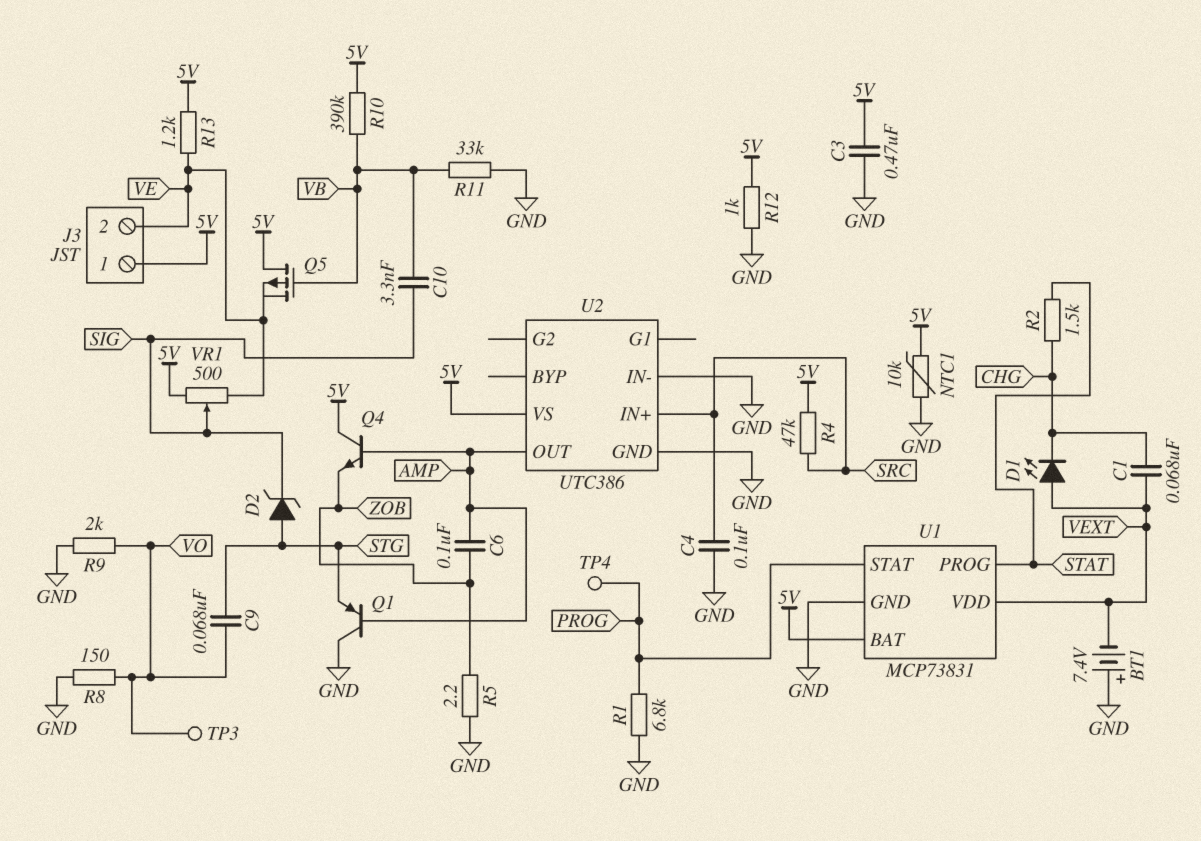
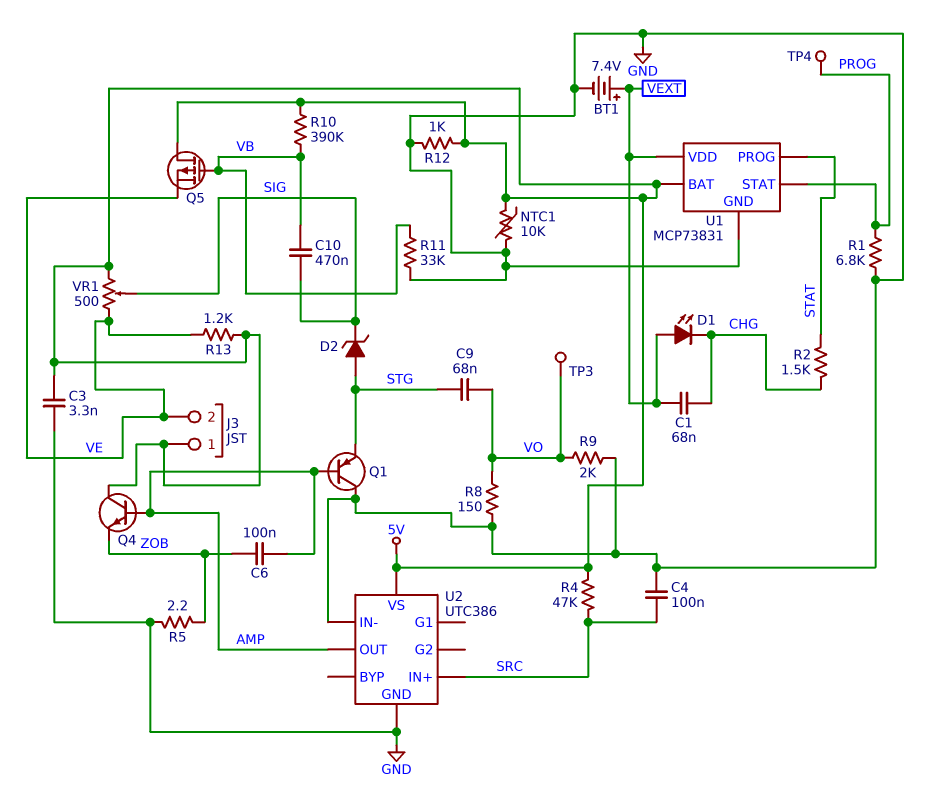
BT1: 7.4V (plus GND, minus VEXT) -> 7.4V (plus VEXT, minus GND)
C3: 470nF (5V, GND) -> 3.3nF (5V, GND)
C10: 3.3nF (SIG, VB) -> 470nF (SIG, VB)

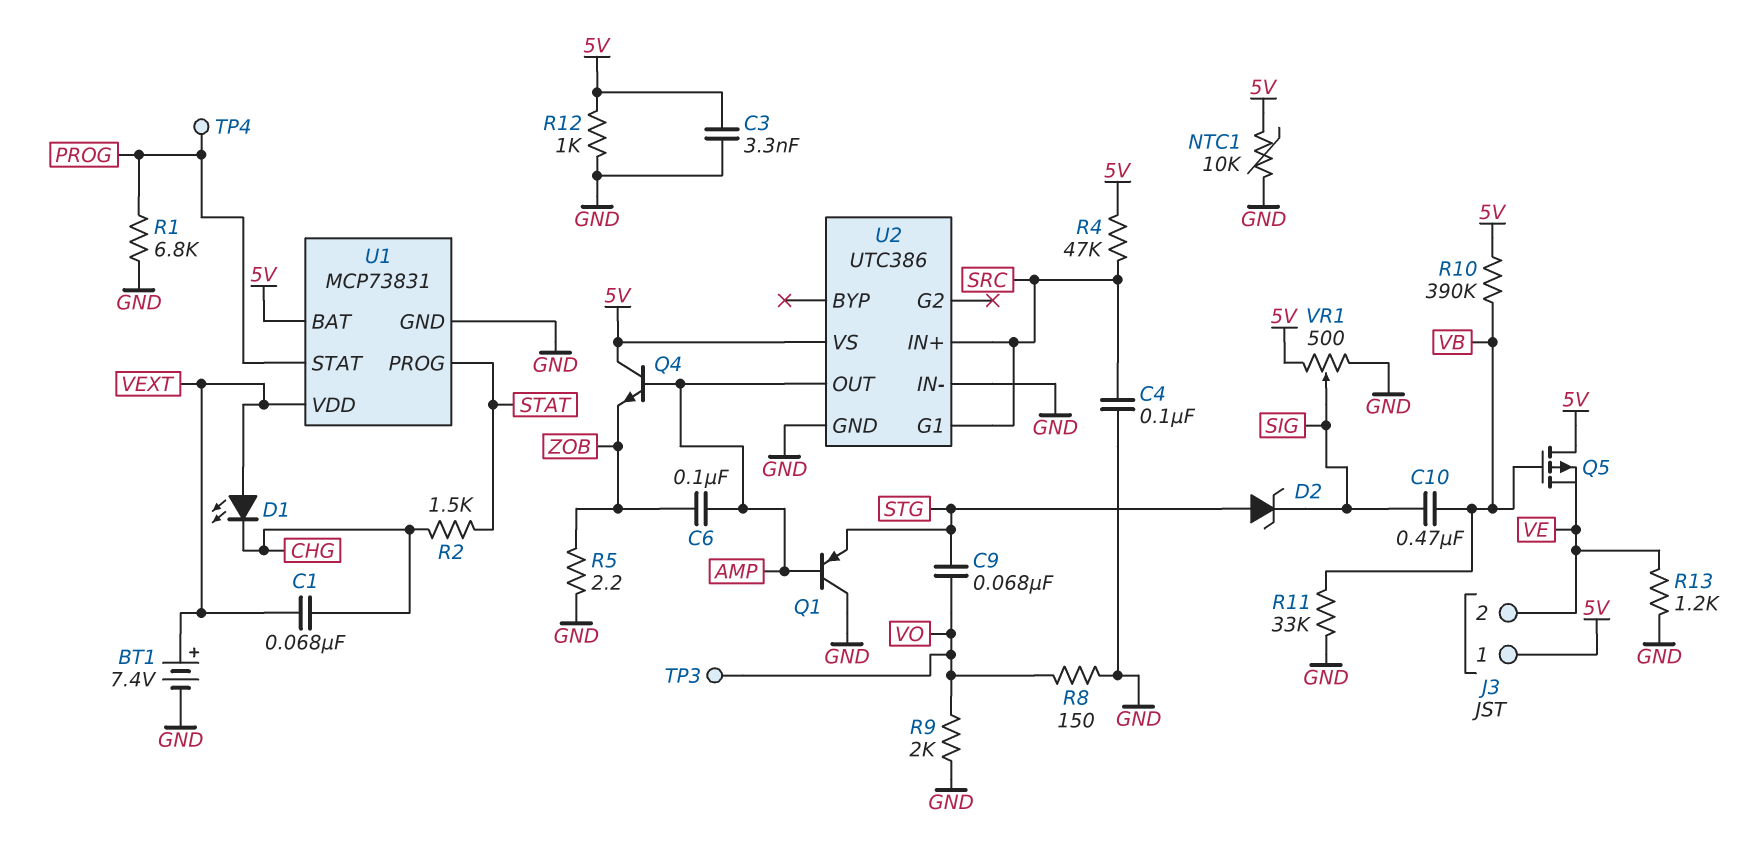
R13: 1.2k (5V, VE) -> 1.2k (GND, VE)
U2 pin G1: none -> SRC
VR1: 500 (5V, VE, wiper SIG) -> 500 (5V, GND, wiper SIG)

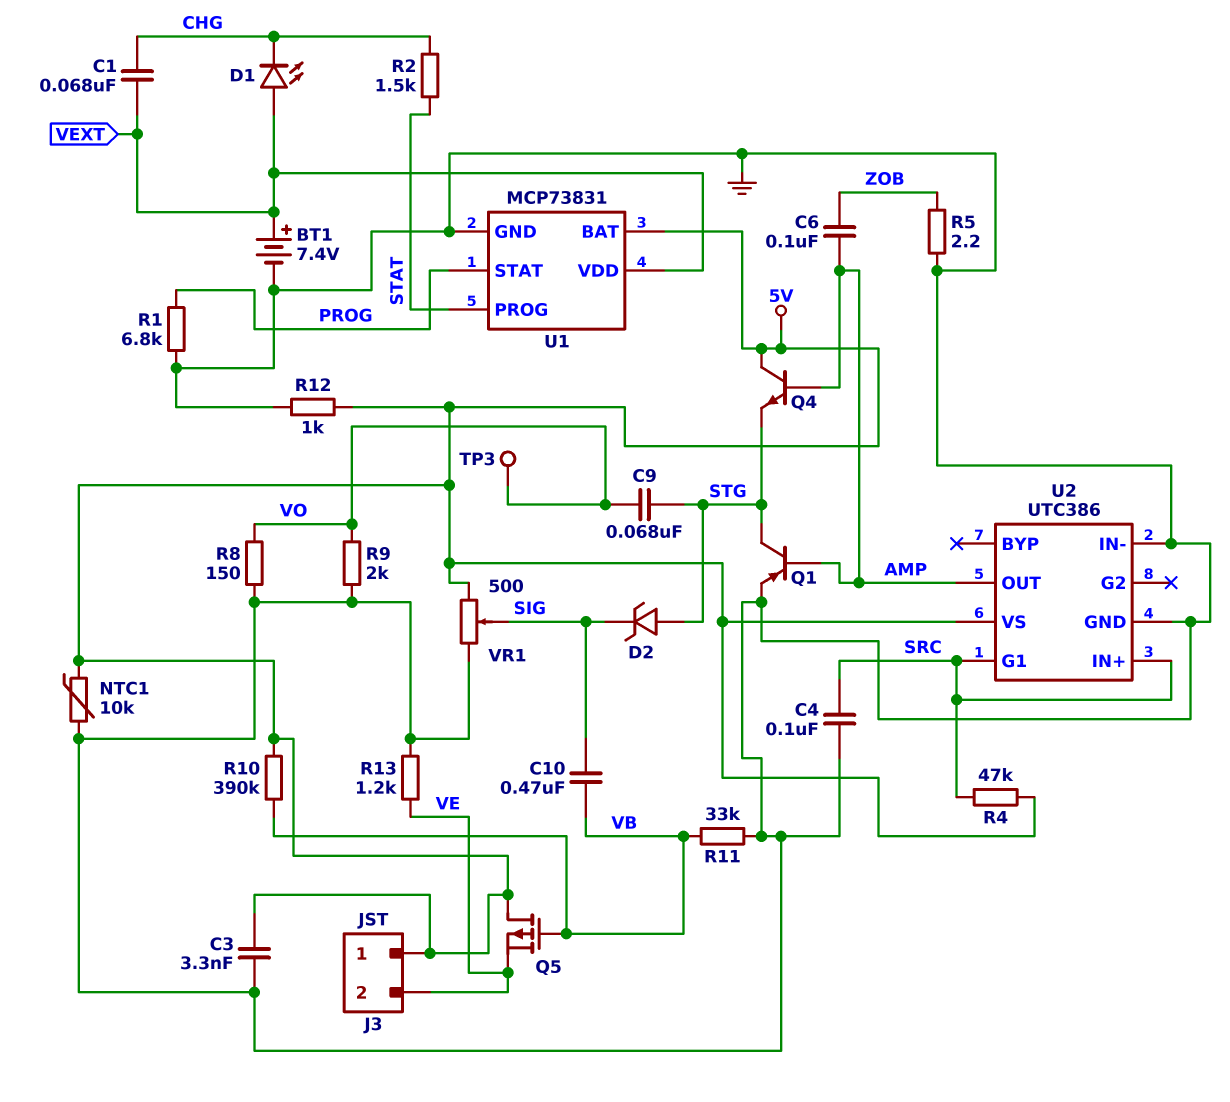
Q1: PNP (B AMP, C GND, E STG) -> PNP (B AMP, C STG, E GND)
Q4: NPN (B AMP, C 5V, E ZOB) -> NPN (B AMP, C 5V, E STG)
TP4: test point (PROG) -> none

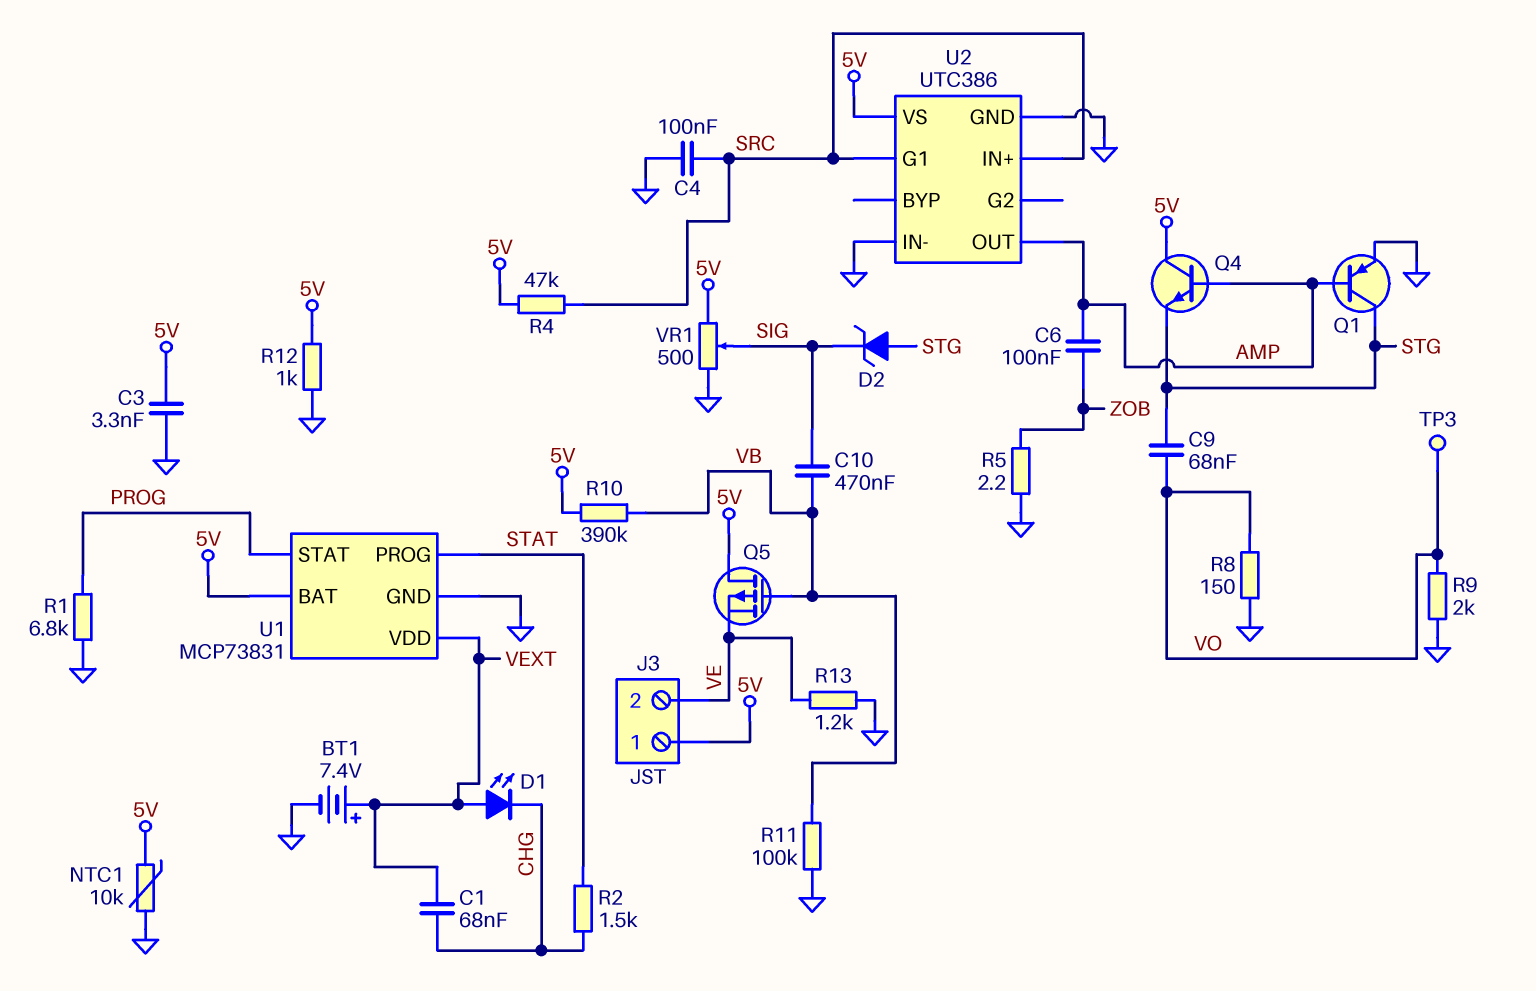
R11: 33k (GND, VB) -> 100k (GND, VB)

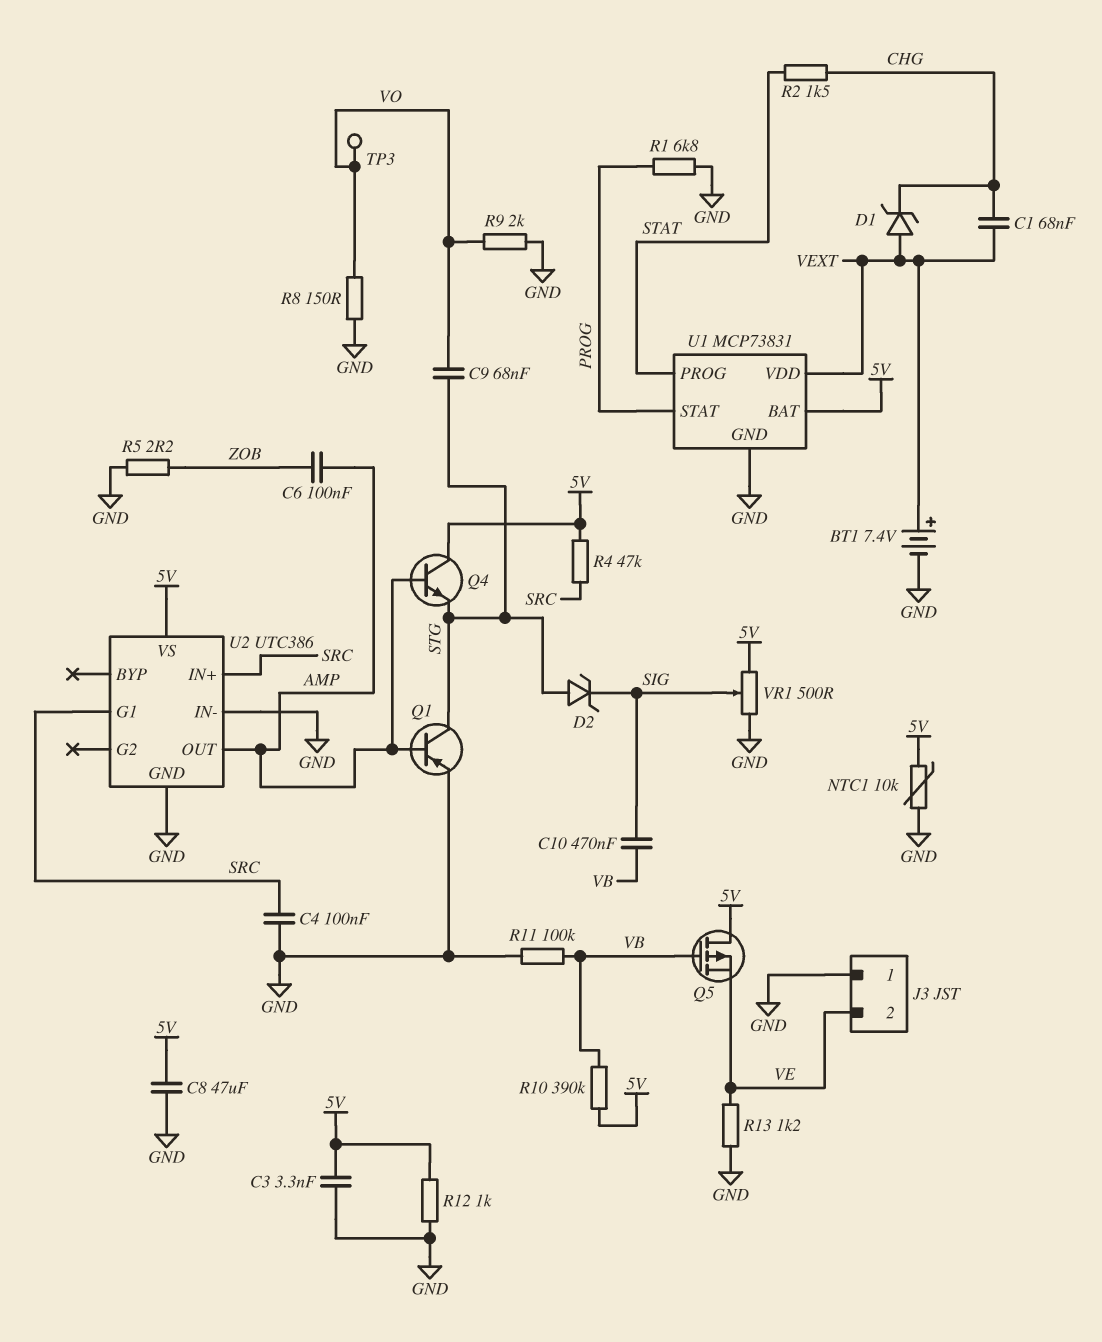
C8: none -> 47uF (5V, GND)
D1: LED (A VEXT, K CHG) -> zener (A VEXT, K CHG)
J3 pin 1: 5V -> GND

